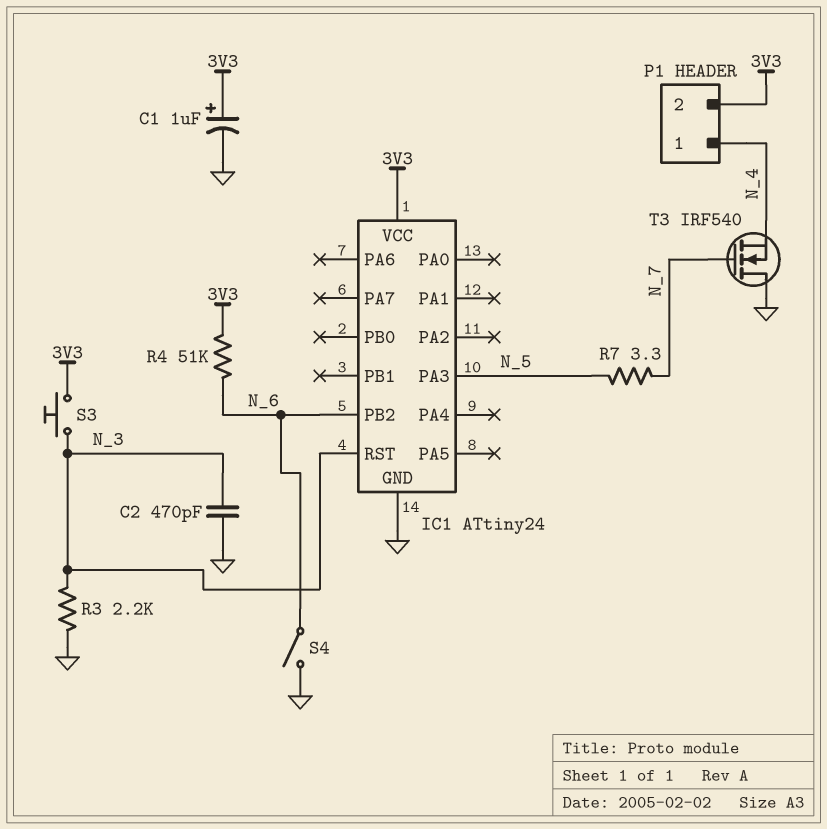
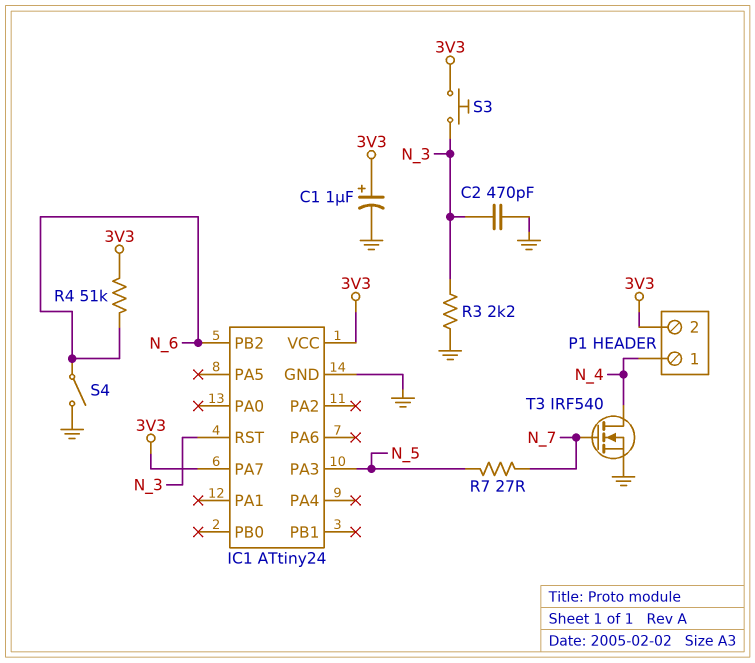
IC1 pin PA7: none -> 3V3
R7: 3.3 (N_5, N_7) -> 27 (N_5, N_7)
T3: NMOS IRF540 (G N_7, D GND, S N_4) -> NMOS IRF540 (G N_7, D N_4, S GND)

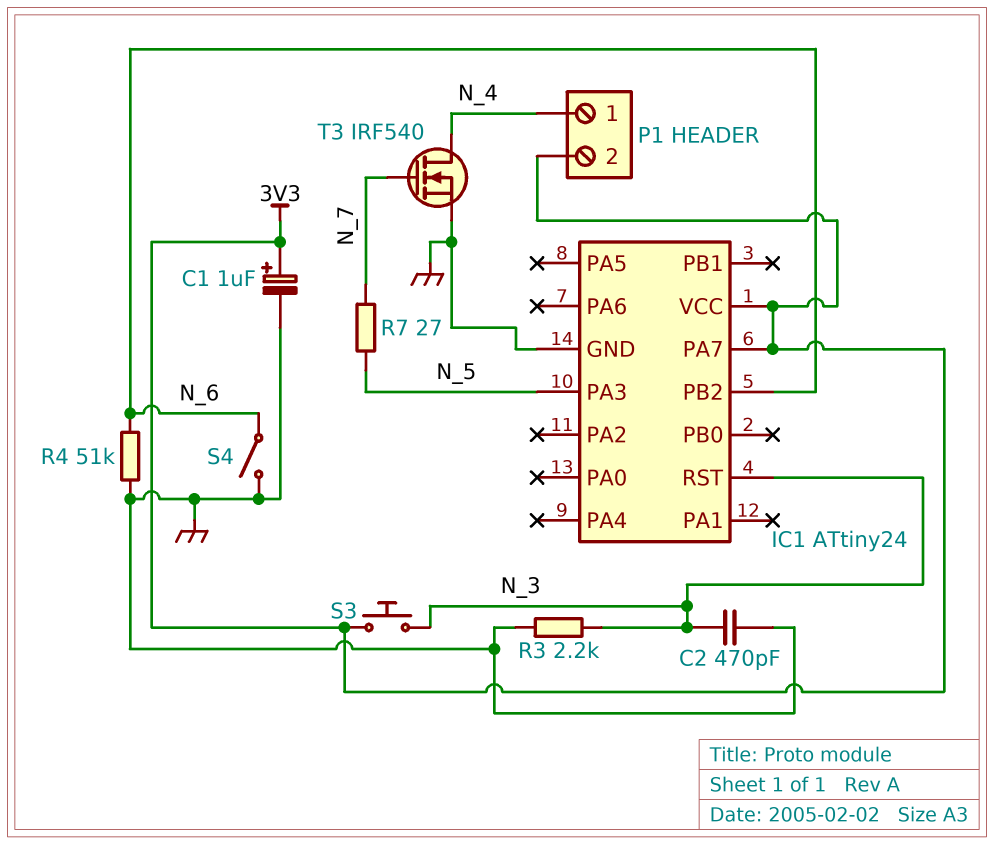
R4: 51k (3V3, N_6) -> 51k (GND, N_6)

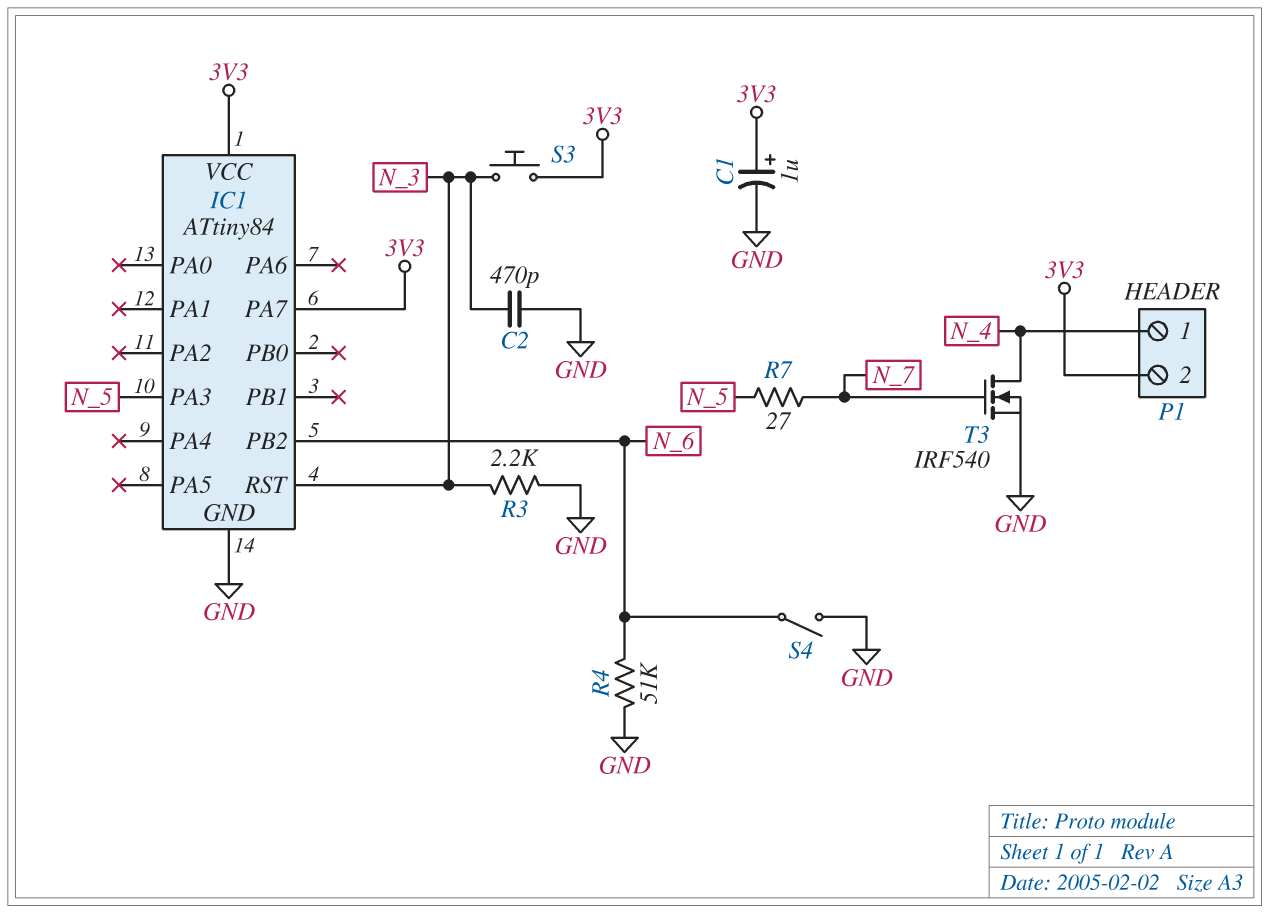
IC1: ATtiny24 -> ATtiny84

